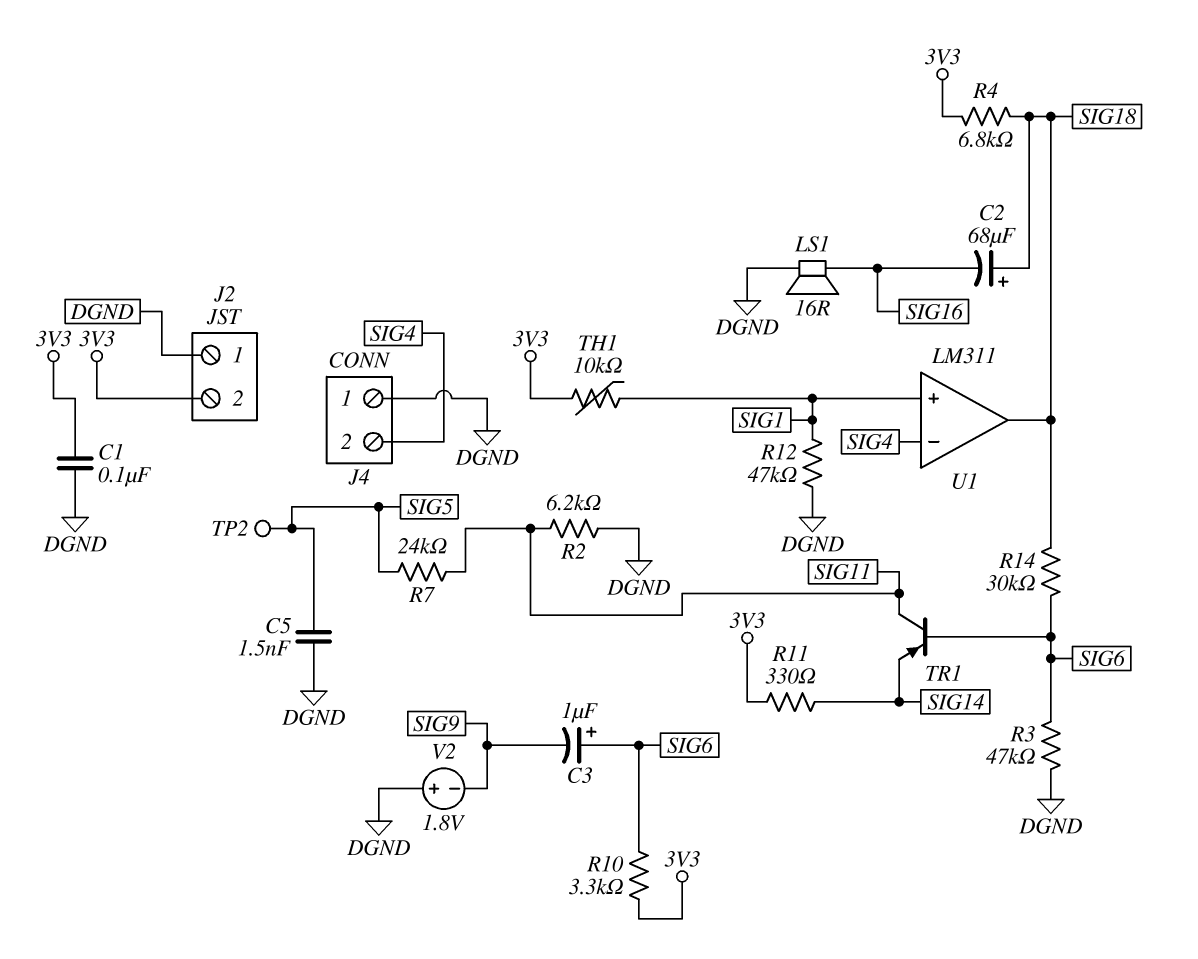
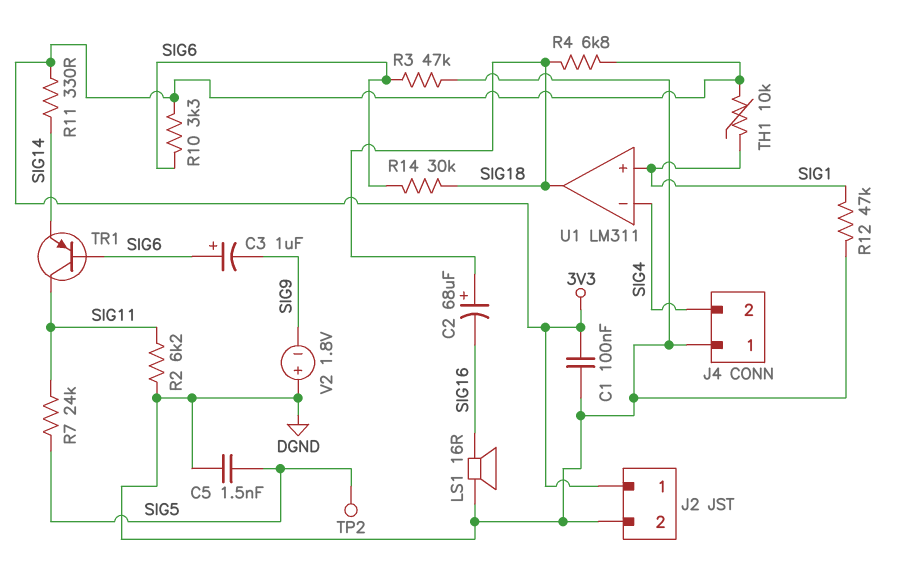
J2 pin 1: DGND -> 3V3
J2 pin 2: 3V3 -> DGND

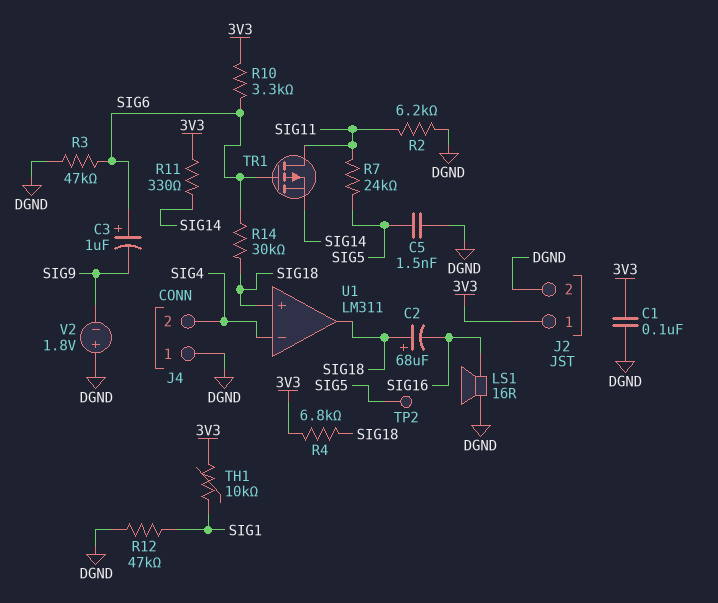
TR1: PNP (B SIG6, C SIG11, E SIG14) -> PMOS (G SIG6, D SIG11, S SIG14)
U1 pin in+: SIG1 -> SIG18

